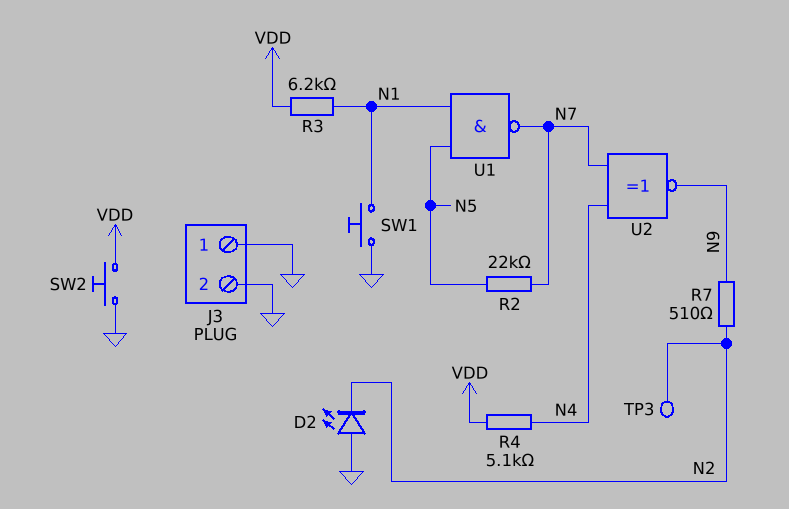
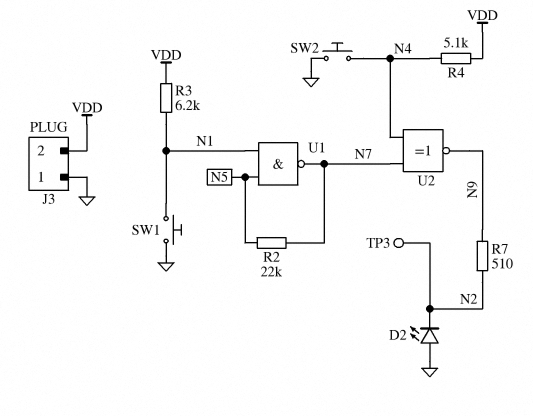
J3 pin 2: GND -> VDD
SW2: button (GND, VDD) -> button (GND, N4)

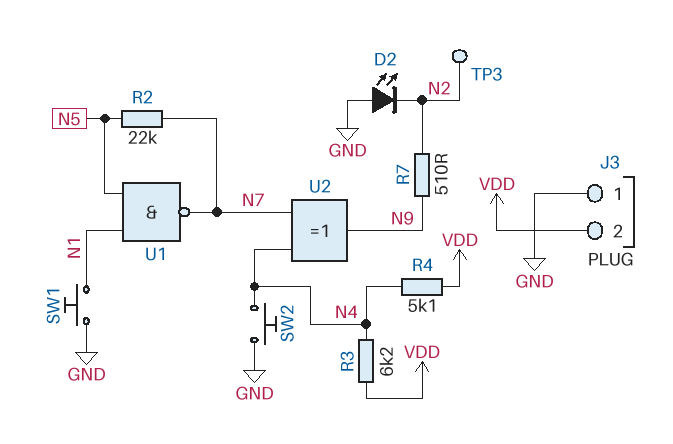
R3: 6.2k (N1, VDD) -> 6.2k (N4, VDD)
U2: XNOR (in N4, in N7, out N9) -> XOR (in N4, in N7, out N9)

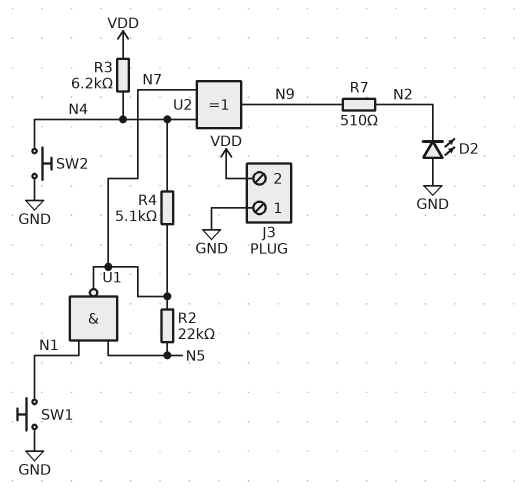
R4: 5.1k (N4, VDD) -> 5.1k (N4, N7)
TP3: test point (N2) -> none

